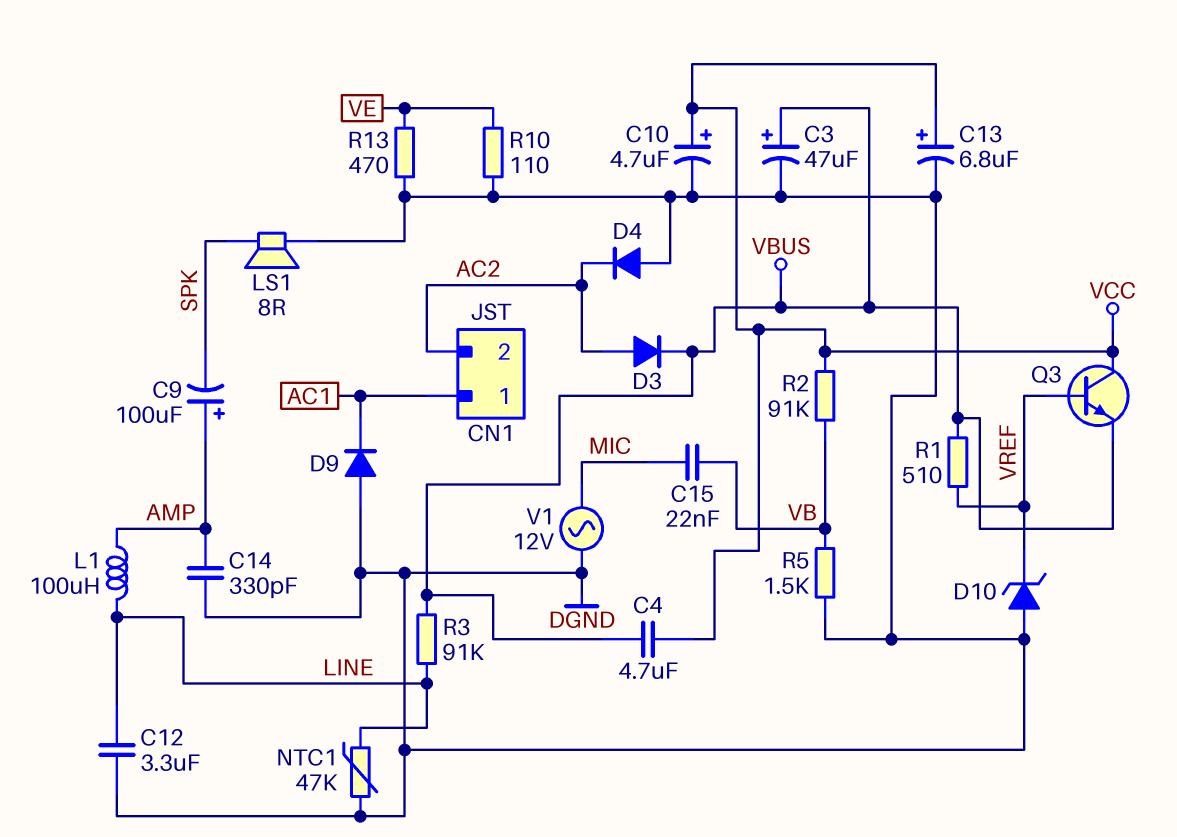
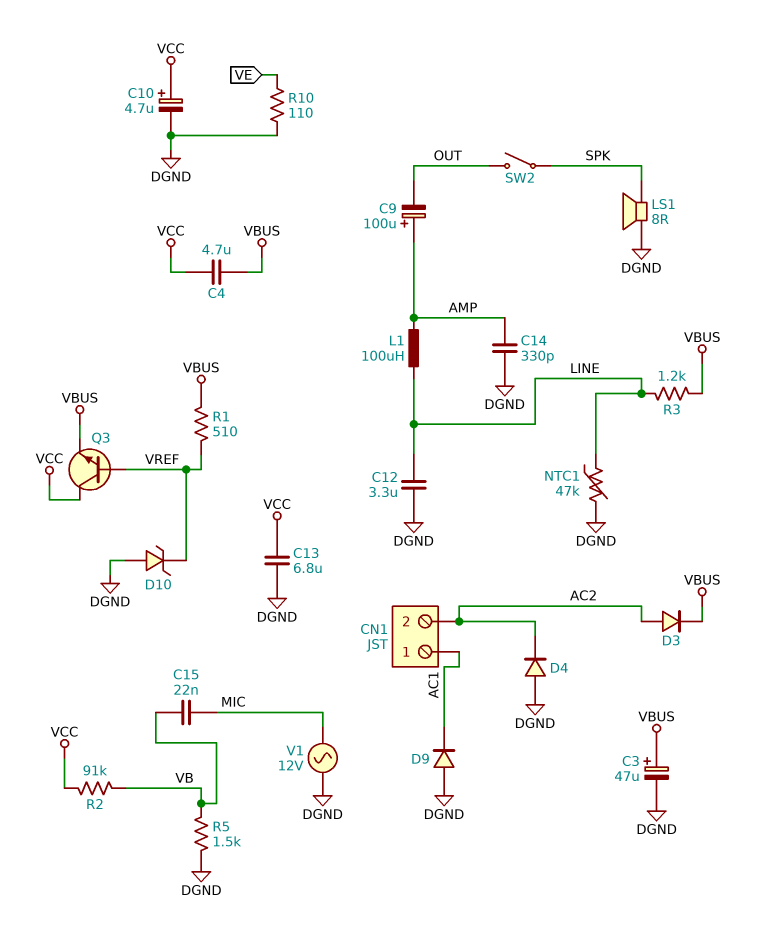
C9: 100uF (plus AMP, minus SPK) -> 100uF (plus AMP, minus OUT)
C13: 6.8uF (plus VCC, minus DGND) -> 6.8uF (DGND, VCC)
R3: 91k (LINE, VBUS) -> 1.2k (LINE, VBUS)
R13: 470 (DGND, VE) -> none
SW2: none -> switch (OUT, SPK)

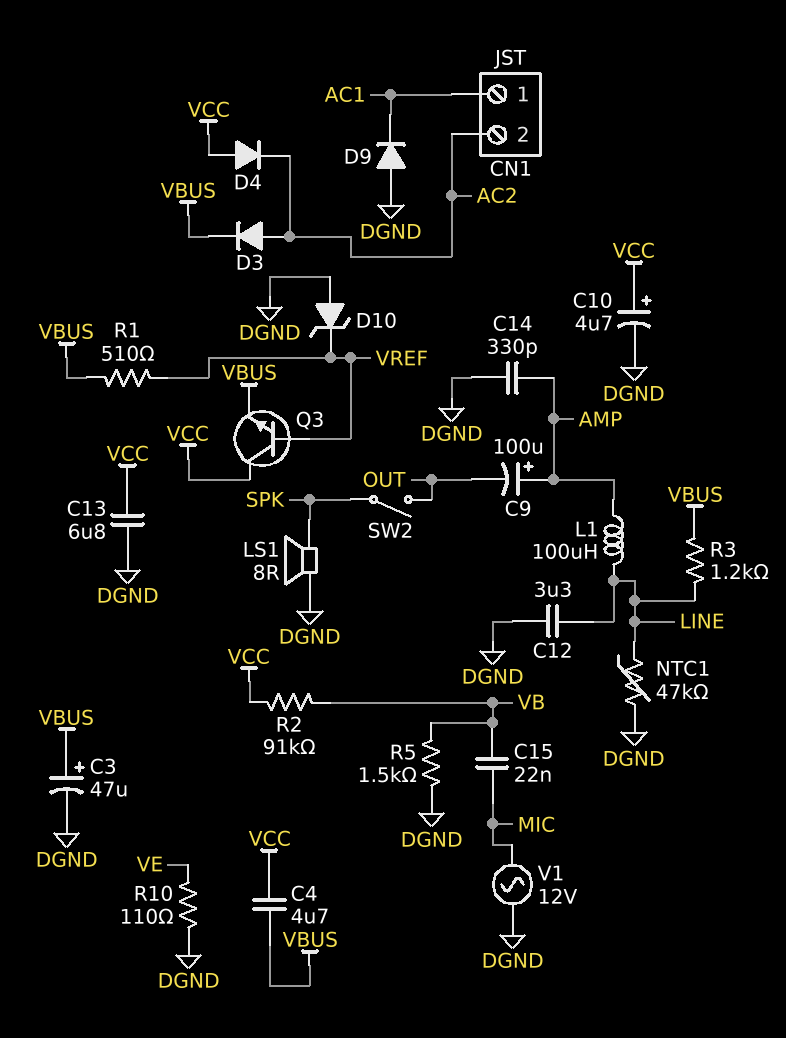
D4: diode (A DGND, K AC2) -> diode (A VCC, K AC2)

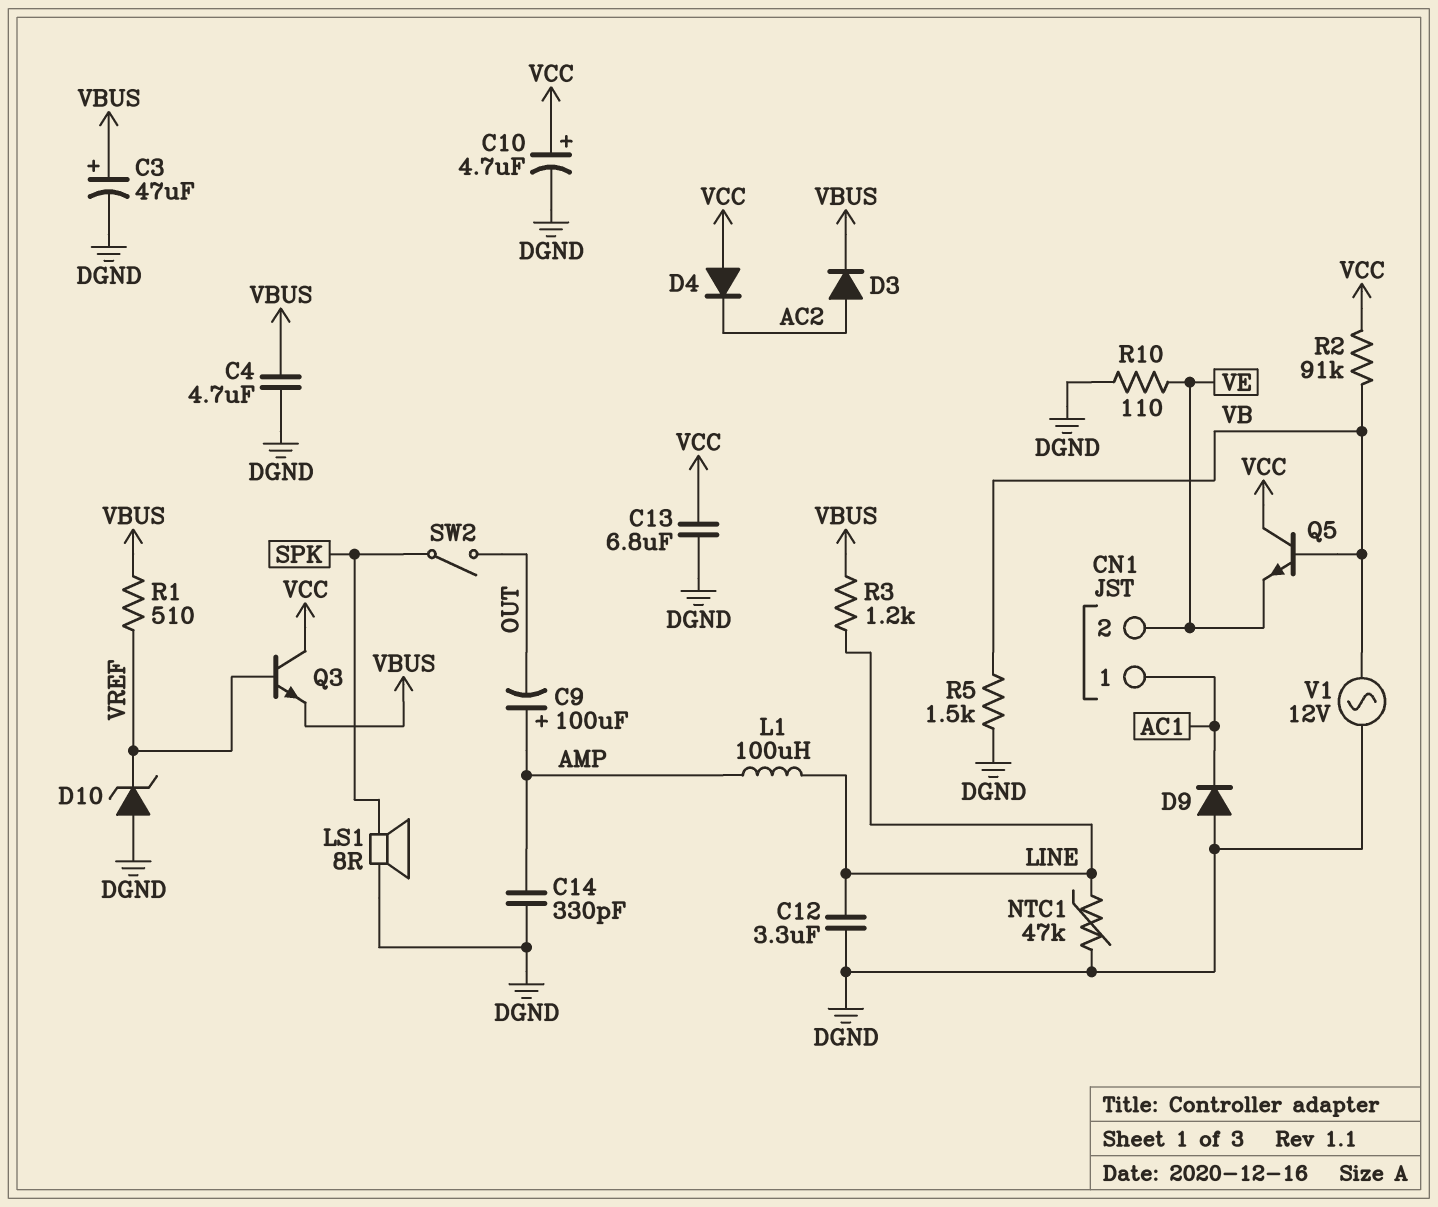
C4: 4.7uF (VBUS, VCC) -> 4.7uF (DGND, VBUS)
C15: 22nF (MIC, VB) -> none
CN1 pin 2: AC2 -> VE
Q5: none -> NPN (B VB, C VCC, E VE)
V1: AC 12V (DGND, MIC) -> AC 12V (DGND, VB)

